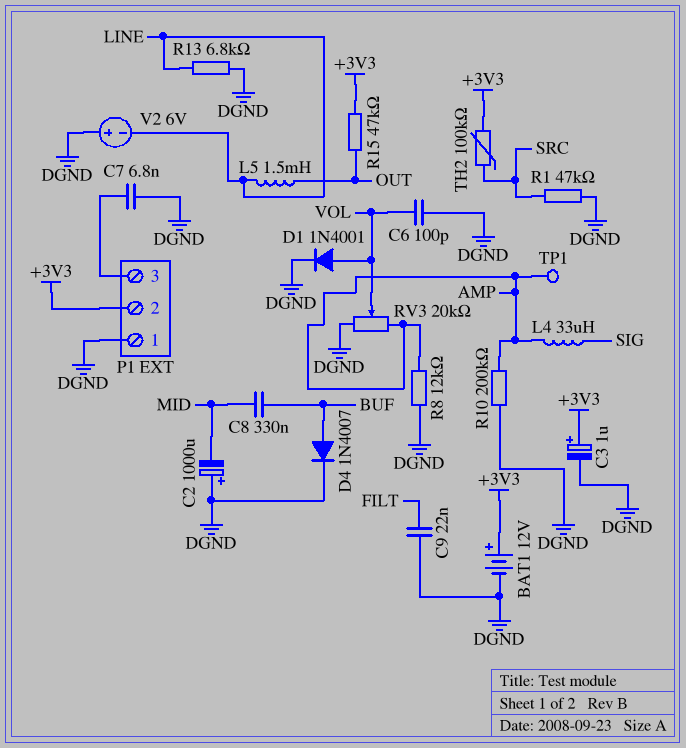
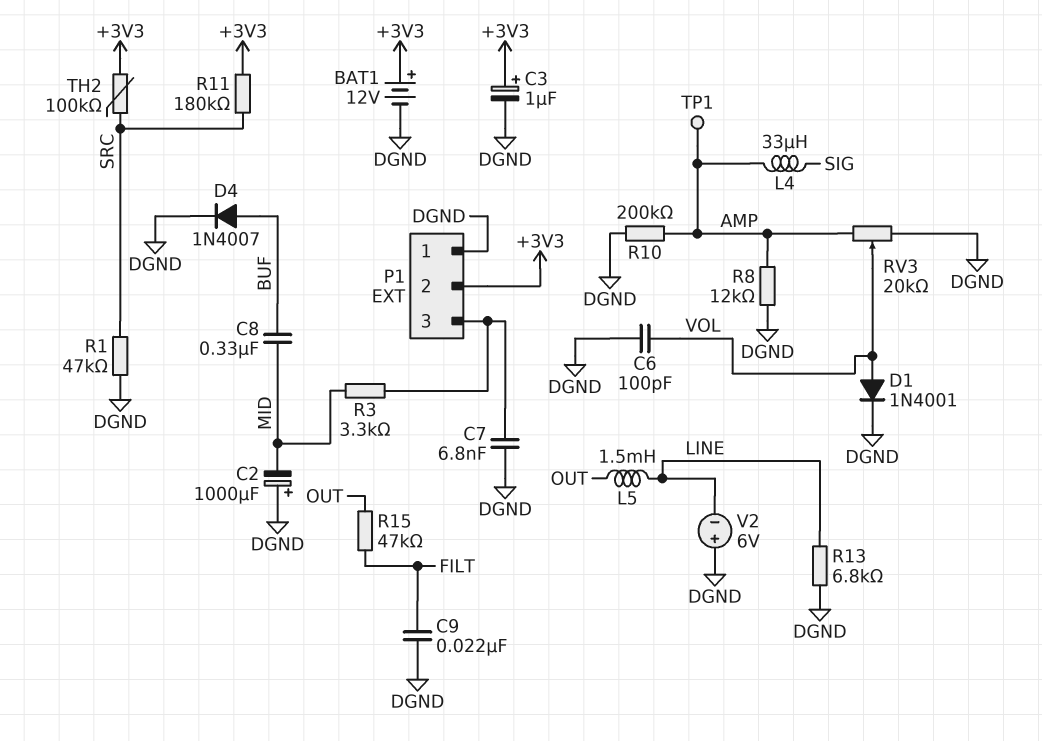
R3: none -> 3.3k (MID, P1/3)
R11: none -> 180k (+3V3, SRC)
R15: 47k (+3V3, OUT) -> 47k (FILT, OUT)

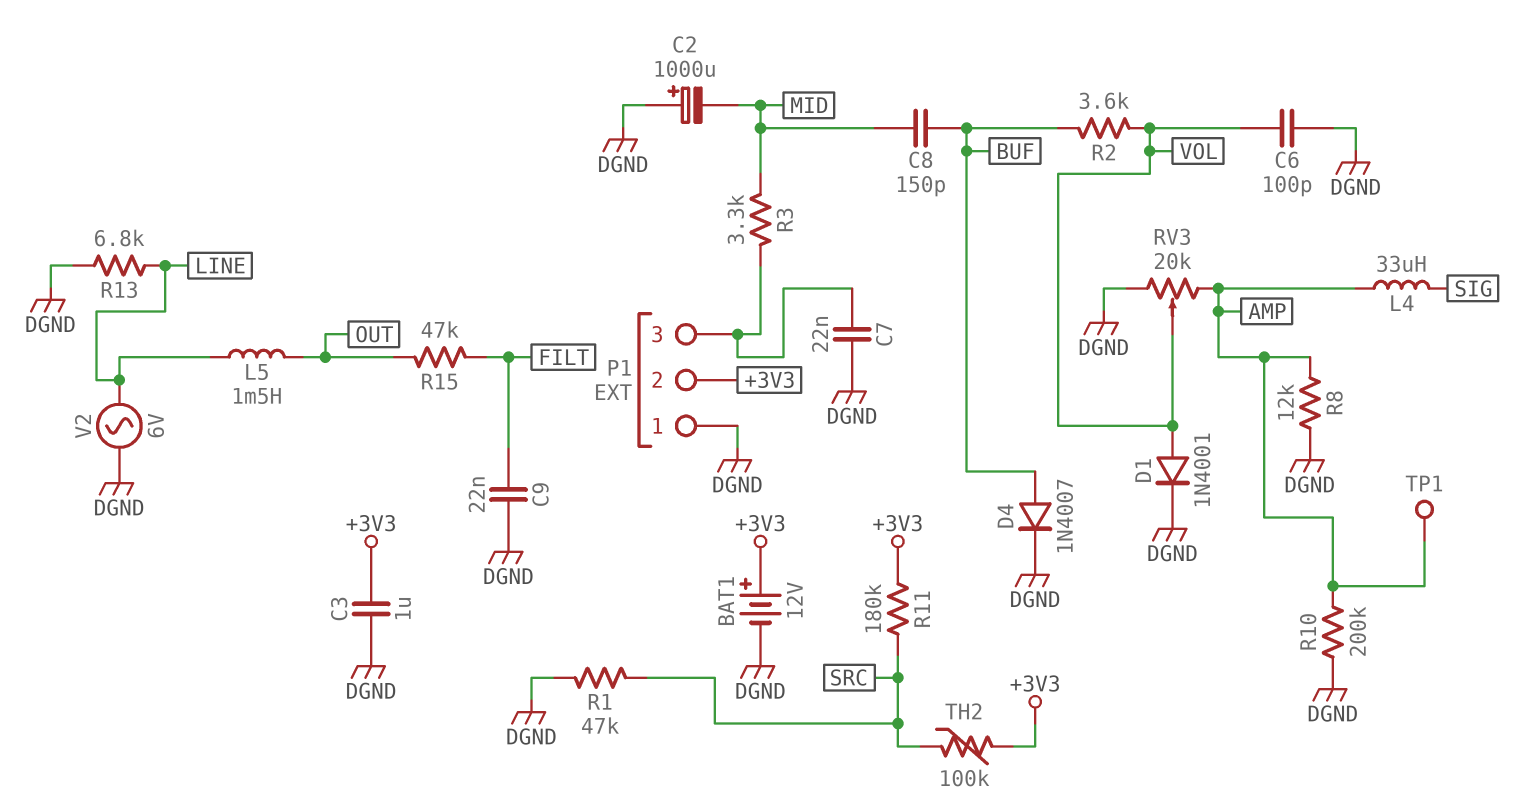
C3: 1uF (plus +3V3, minus DGND) -> 1uF (+3V3, DGND)
C7: 6.8nF (DGND, P1/3) -> 22nF (DGND, P1/3)
C8: 330nF (BUF, MID) -> 150pF (BUF, MID)
R2: none -> 3.6k (BUF, VOL)
V2: 6V (plus DGND, minus LINE) -> AC 6V (DGND, LINE)

